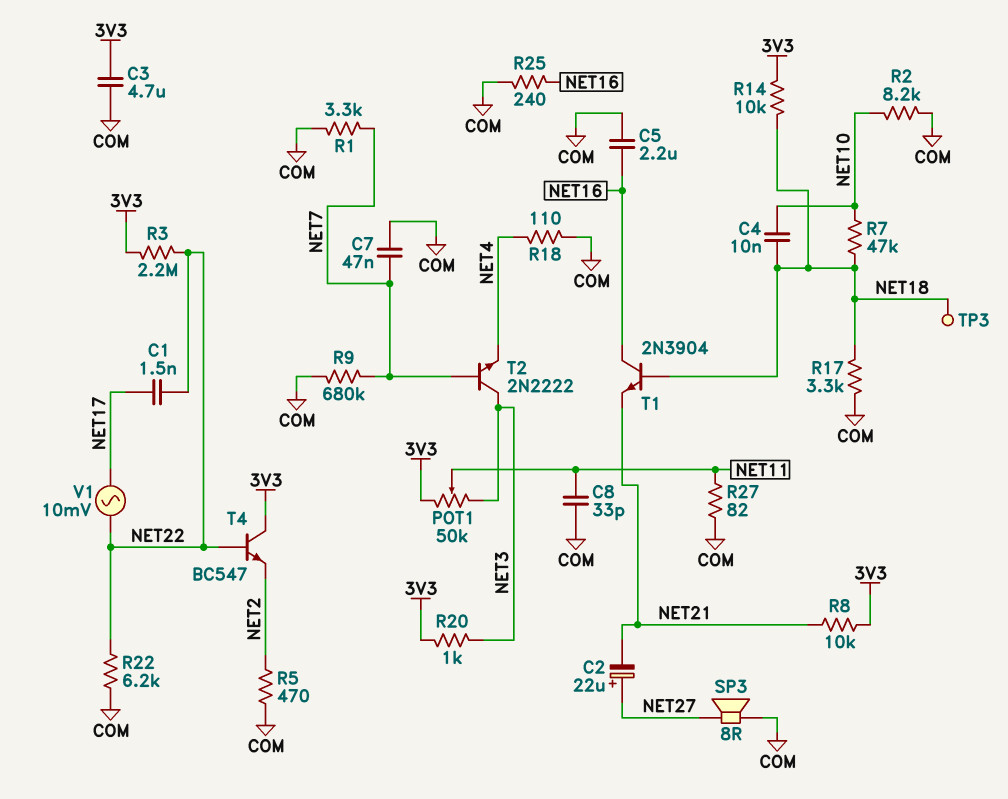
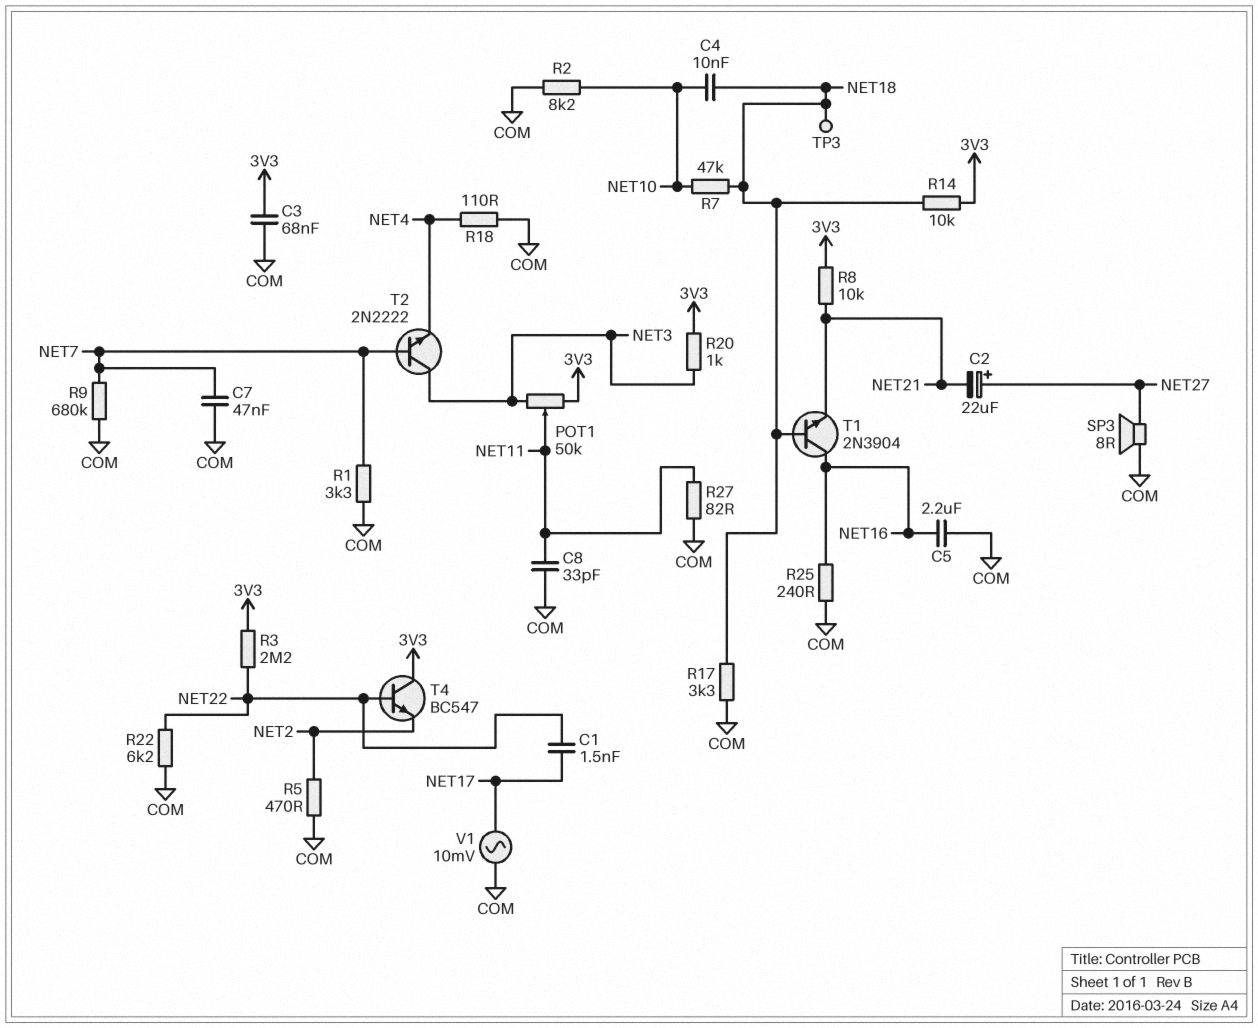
C3: 4.7uF (3V3, COM) -> 68nF (3V3, COM)
V1: AC 10mV (NET17, NET22) -> AC 10mV (COM, NET17)

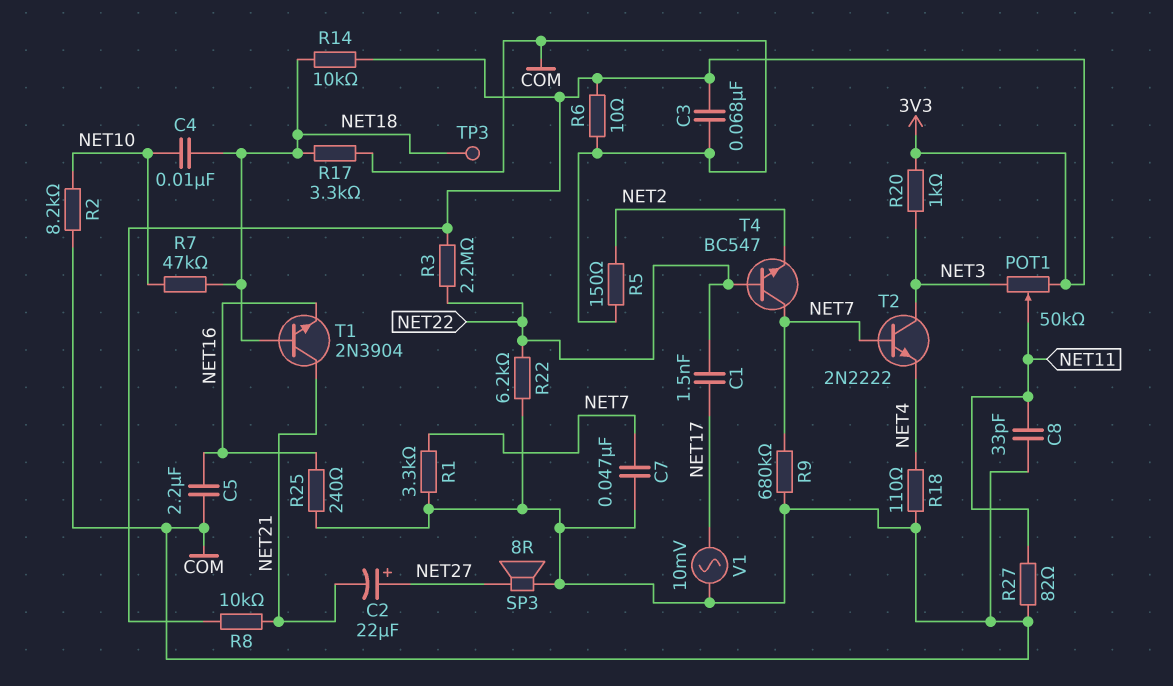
R5: 470 (COM, NET2) -> 150 (COM, NET2)
R6: none -> 10 (3V3, COM)
T1: NPN 2N3904 (B NET18, C NET16, E NET21) -> NPN 2N3904 (B NET18, C NET21, E NET16)
T4: NPN BC547 (B NET22, C 3V3, E NET2) -> NPN BC547 (B NET22, C NET7, E NET2)

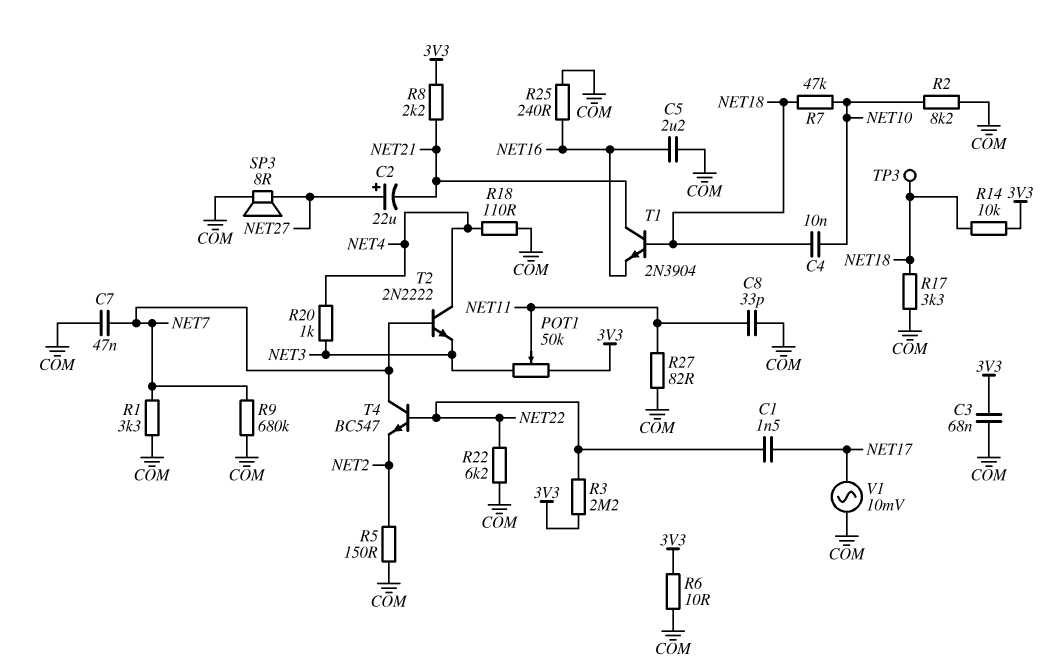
R8: 10k (3V3, NET21) -> 2.2k (3V3, NET21)
R20: 1k (3V3, NET3) -> 1k (NET3, NET4)
T2: NPN 2N2222 (B NET7, C NET3, E NET4) -> NPN 2N2222 (B NET7, C NET4, E NET3)

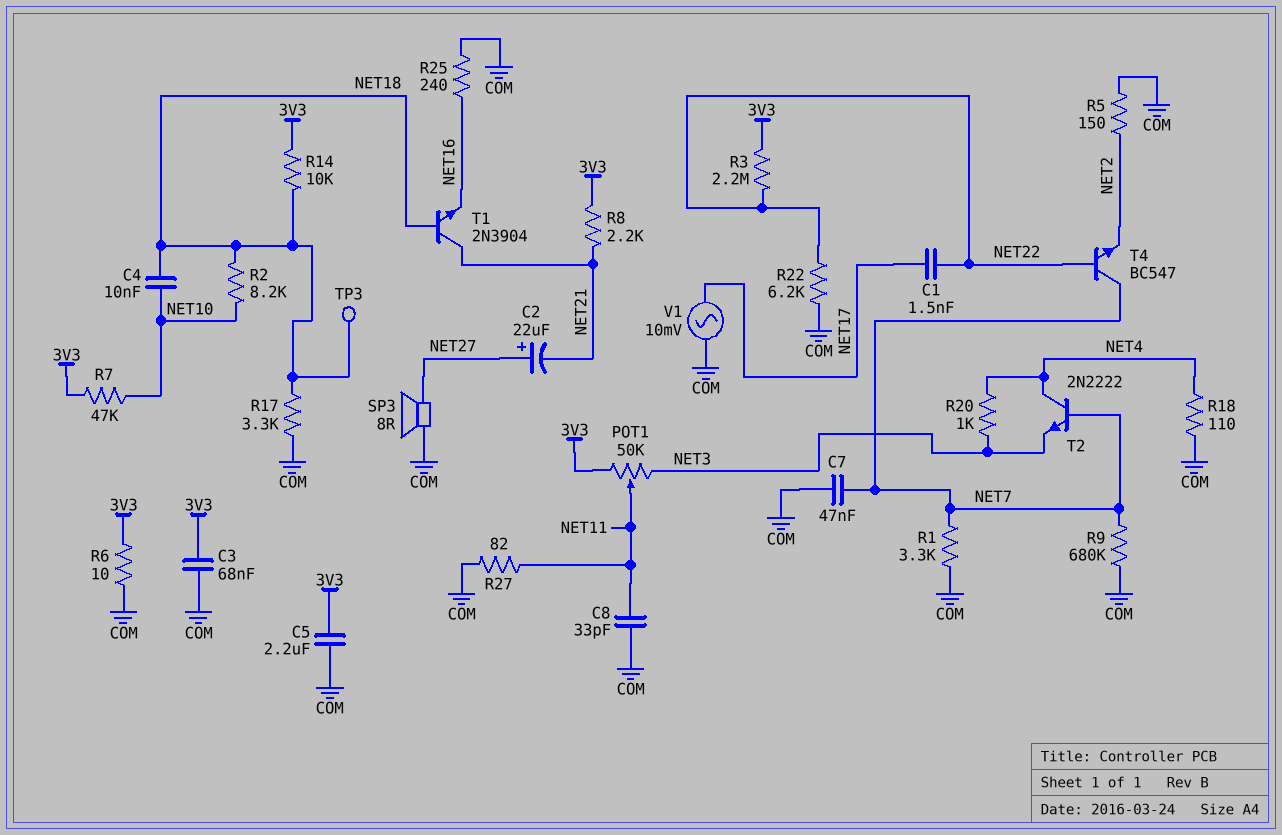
C5: 2.2uF (COM, NET16) -> 2.2uF (3V3, COM)
R2: 8.2k (COM, NET10) -> 8.2k (NET10, NET18)
R7: 47k (NET10, NET18) -> 47k (3V3, NET10)

